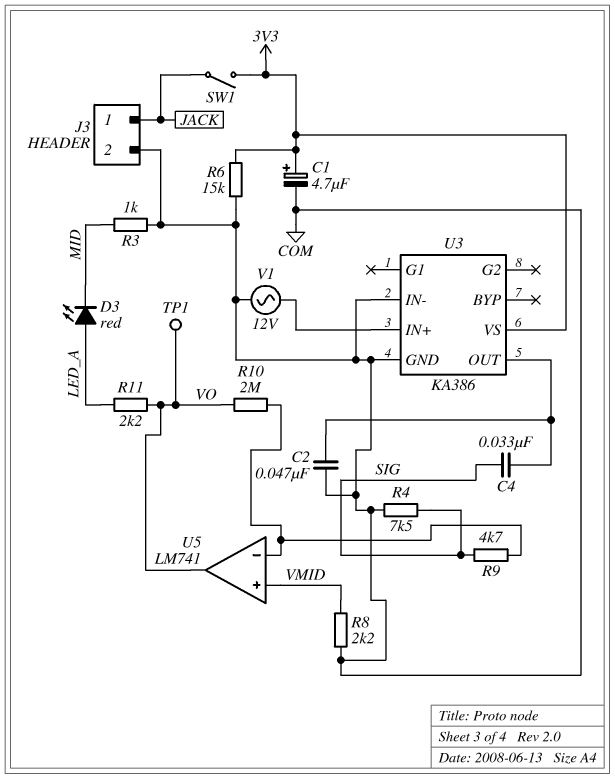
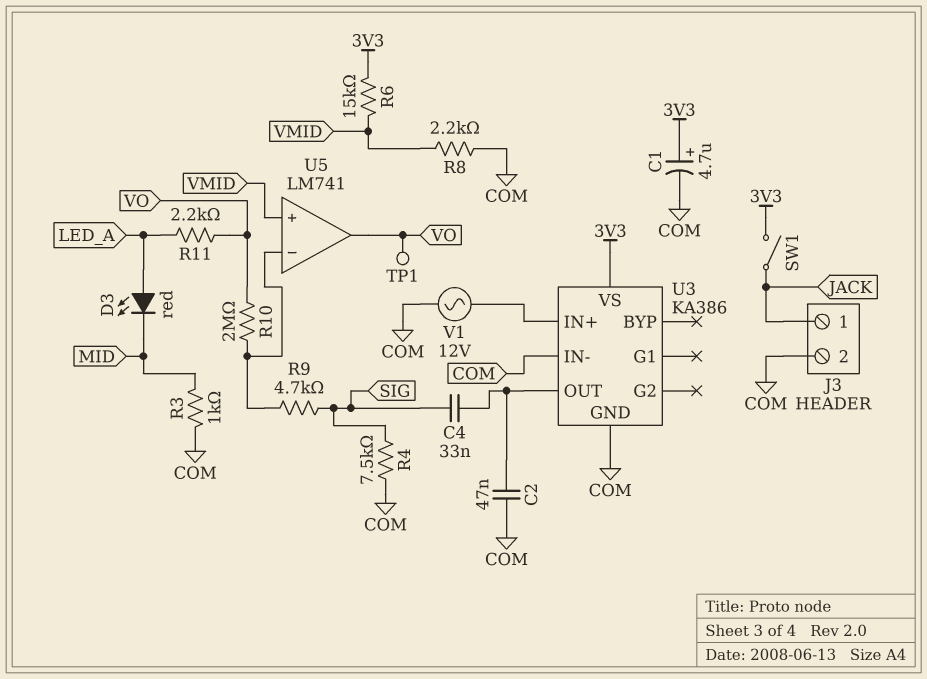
R6: 15k (3V3, COM) -> 15k (3V3, VMID)

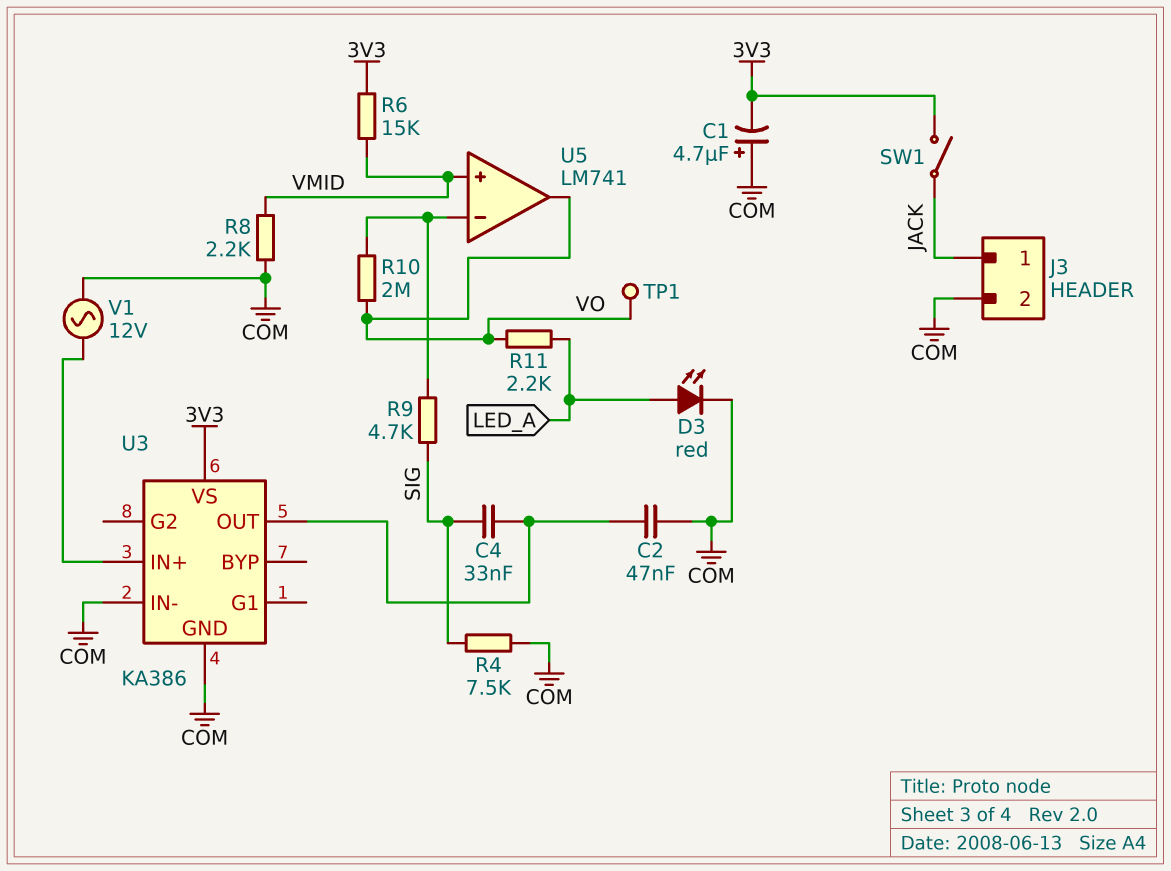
C1: 4.7uF (plus 3V3, minus COM) -> 4.7uF (plus COM, minus 3V3)
D3: LED red (A LED_A, K MID) -> LED red (A LED_A, K COM)
R3: 1k (COM, MID) -> none

